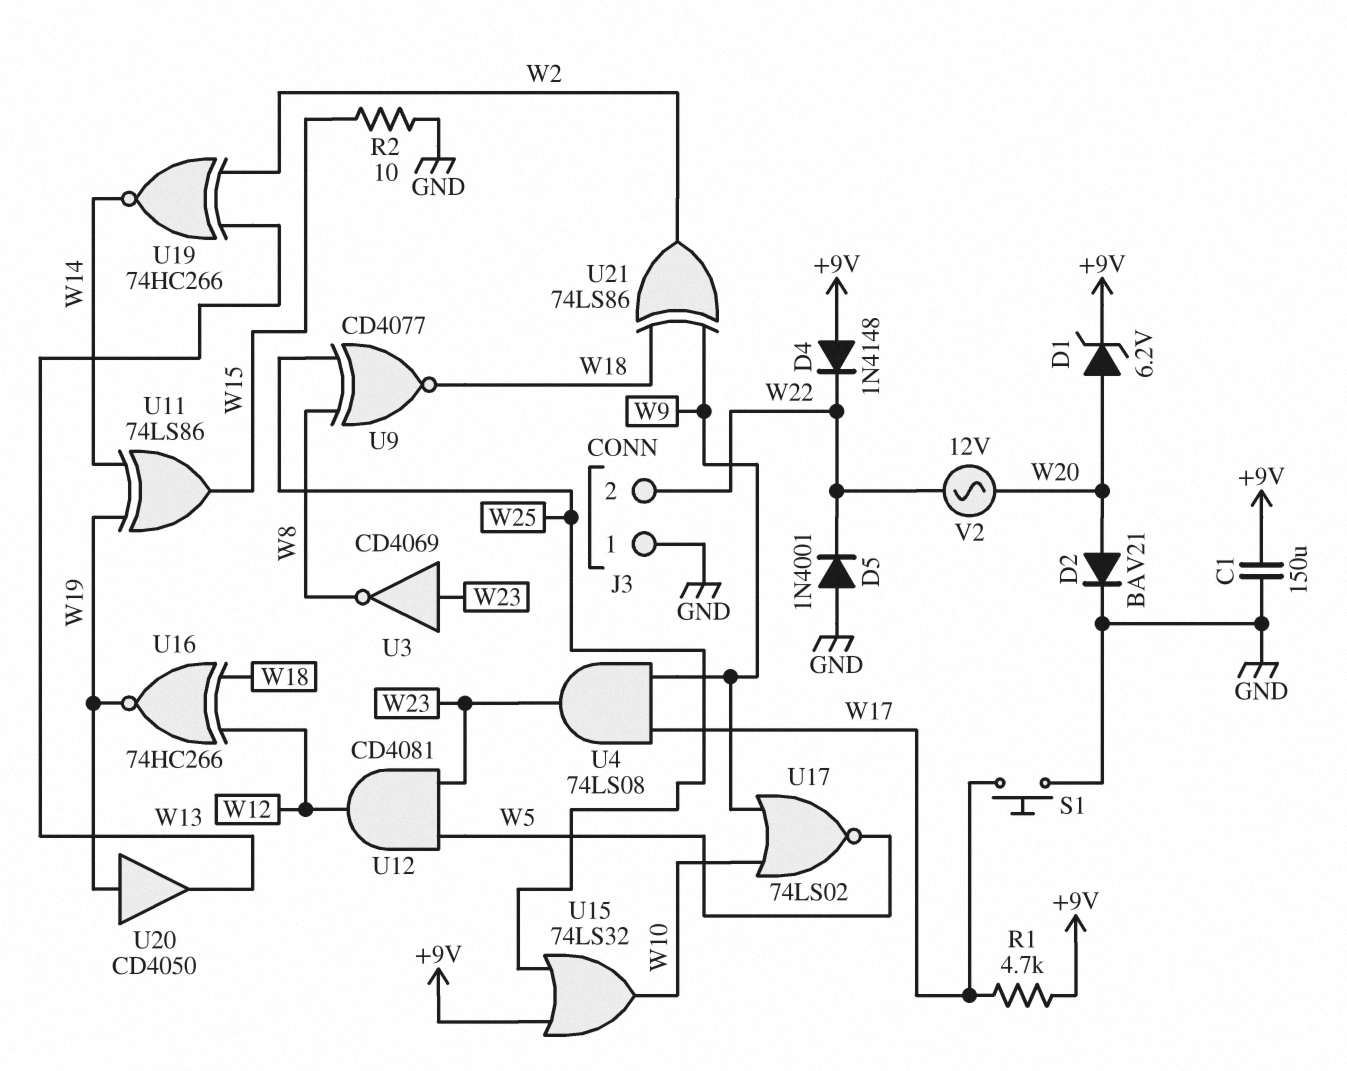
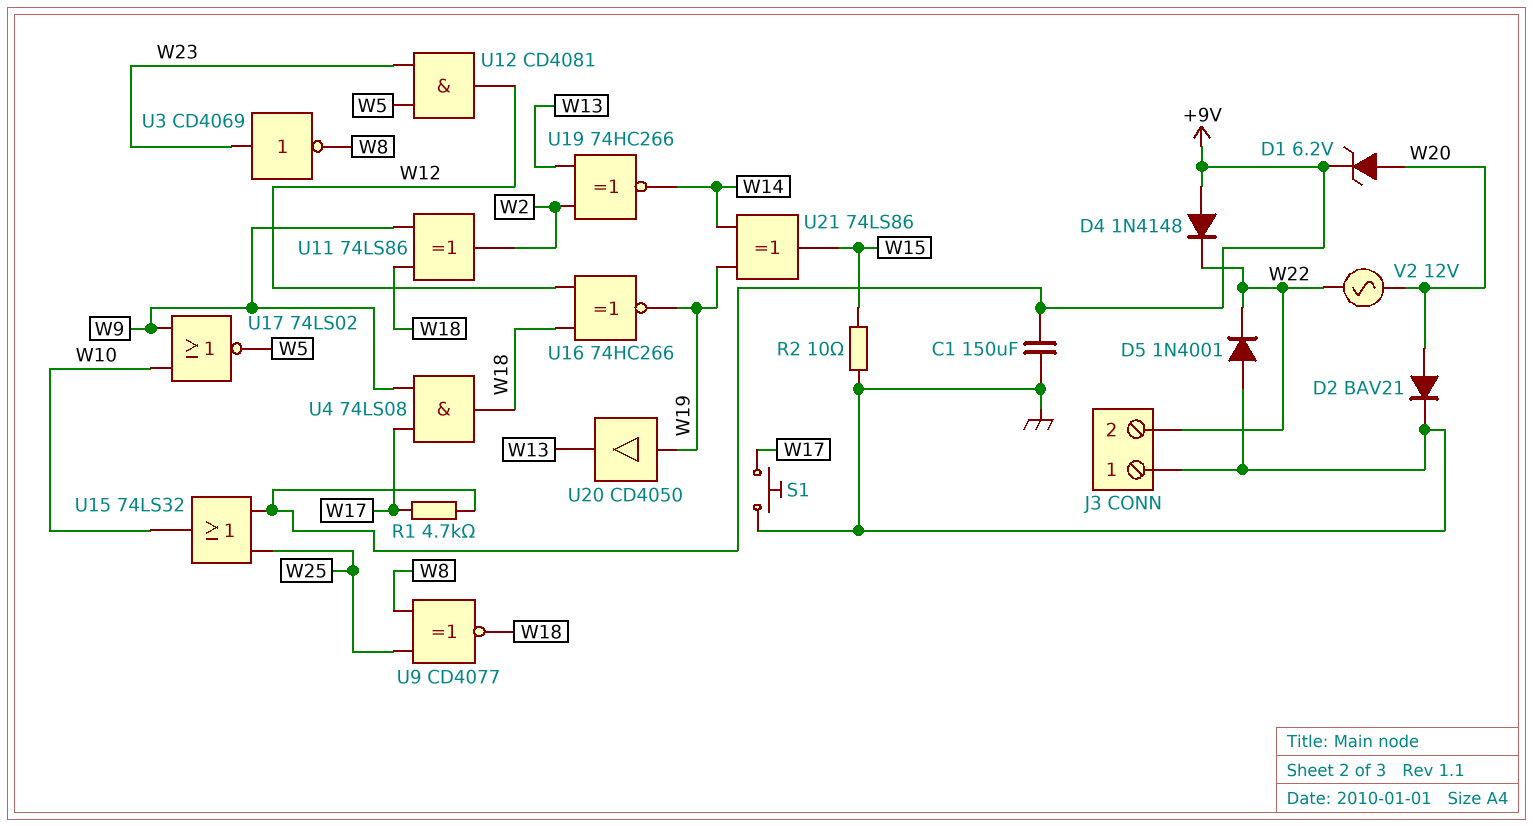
U4: AND 74LS08 (in W9, in W17, out W23) -> AND 74LS08 (in W9, in W17, out W18)
U11: XOR 74LS86 (in W14, in W19, out W15) -> XOR 74LS86 (in W9, in W18, out W2)
U21: XOR 74LS86 (in W9, in W18, out W2) -> XOR 74LS86 (in W14, in W19, out W15)

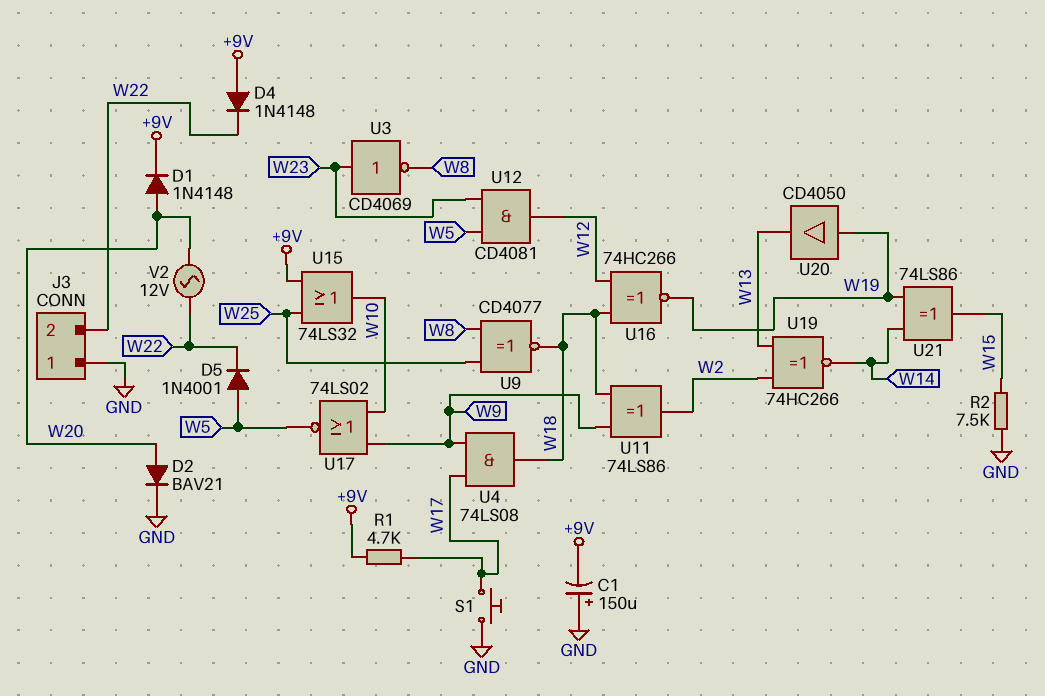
C1: 150uF (+9V, GND) -> 150uF (plus GND, minus +9V)
D1: zener 6.2V (A W20, K +9V) -> diode 1N4148 (A W20, K +9V)
D5: diode 1N4001 (A GND, K W22) -> diode 1N4001 (A W5, K W22)
R2: 10 (GND, W15) -> 7.5k (GND, W15)

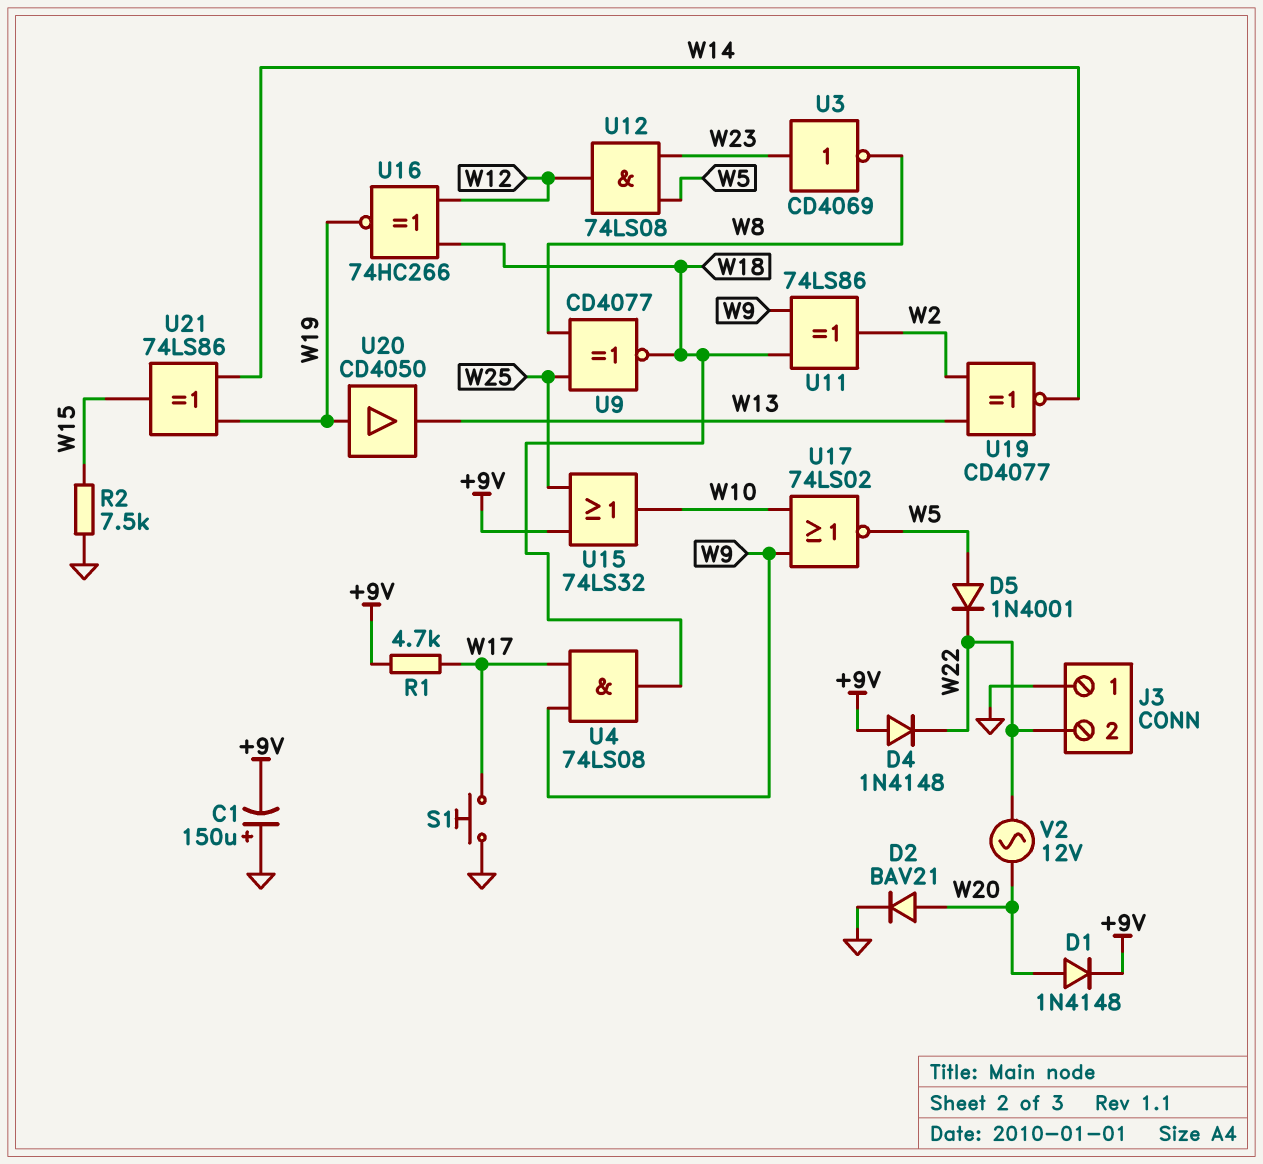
U12: AND CD4081 (in W5, in W23, out W12) -> AND 74LS08 (in W5, in W23, out W12)
U19: XNOR 74HC266 (in W2, in W13, out W14) -> XNOR CD4077 (in W2, in W13, out W14)

